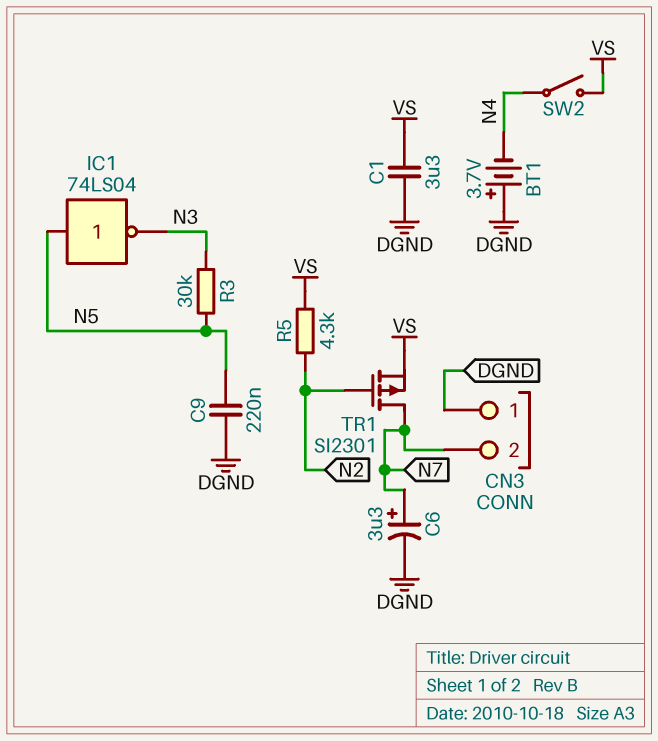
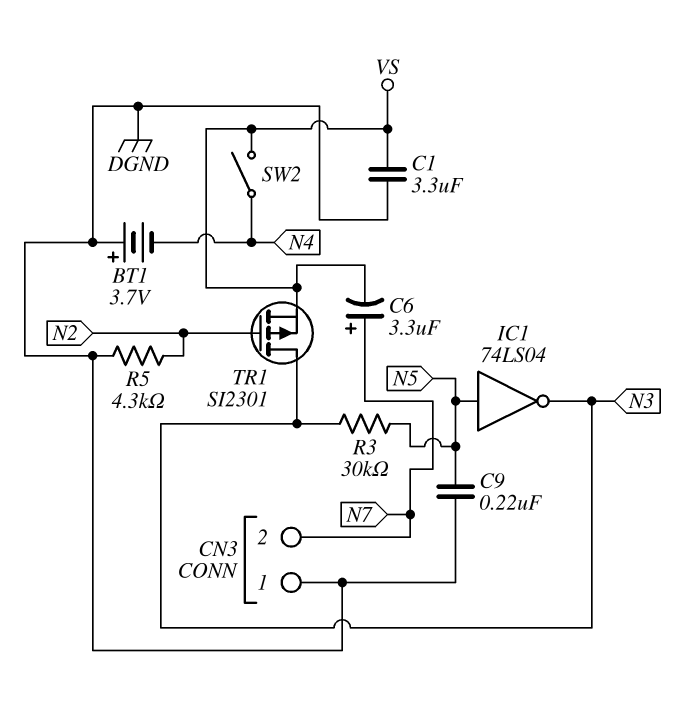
C6: 3.3uF (plus N7, minus DGND) -> 3.3uF (plus N7, minus VS)
R5: 4.3k (N2, VS) -> 4.3k (DGND, N2)
TR1: PMOS SI2301 (G N2, D N7, S VS) -> PMOS SI2301 (G N2, D N3, S VS)

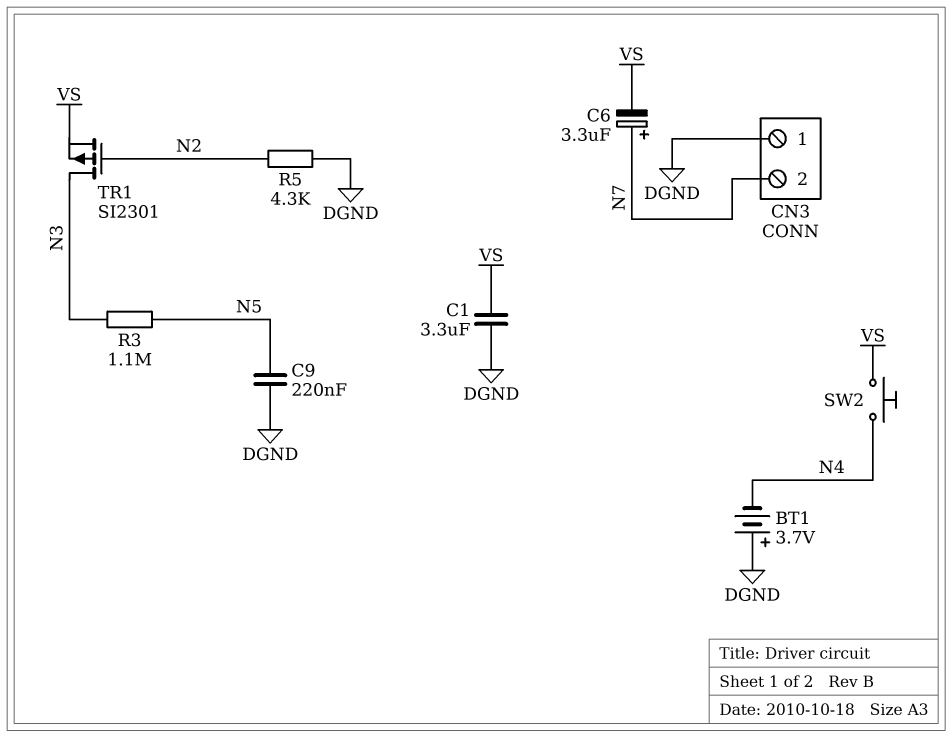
IC1: NOT 74LS04 (in N5, out N3) -> none
R3: 30k (N3, N5) -> 1.1M (N3, N5)
SW2: switch (N4, VS) -> button (N4, VS)

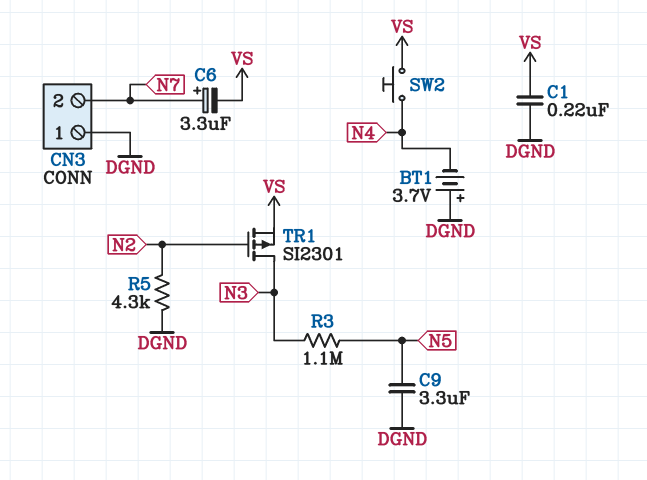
C1: 3.3uF (DGND, VS) -> 220nF (DGND, VS)
C9: 220nF (DGND, N5) -> 3.3uF (DGND, N5)

